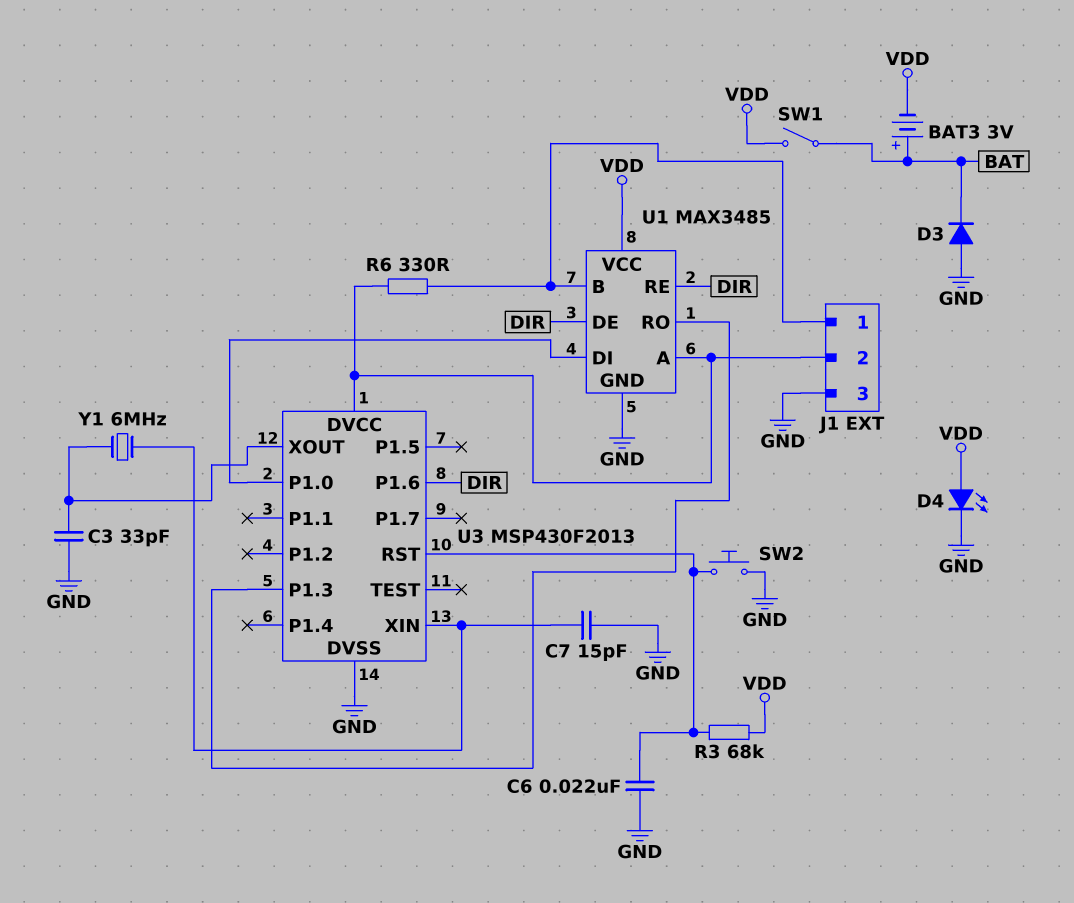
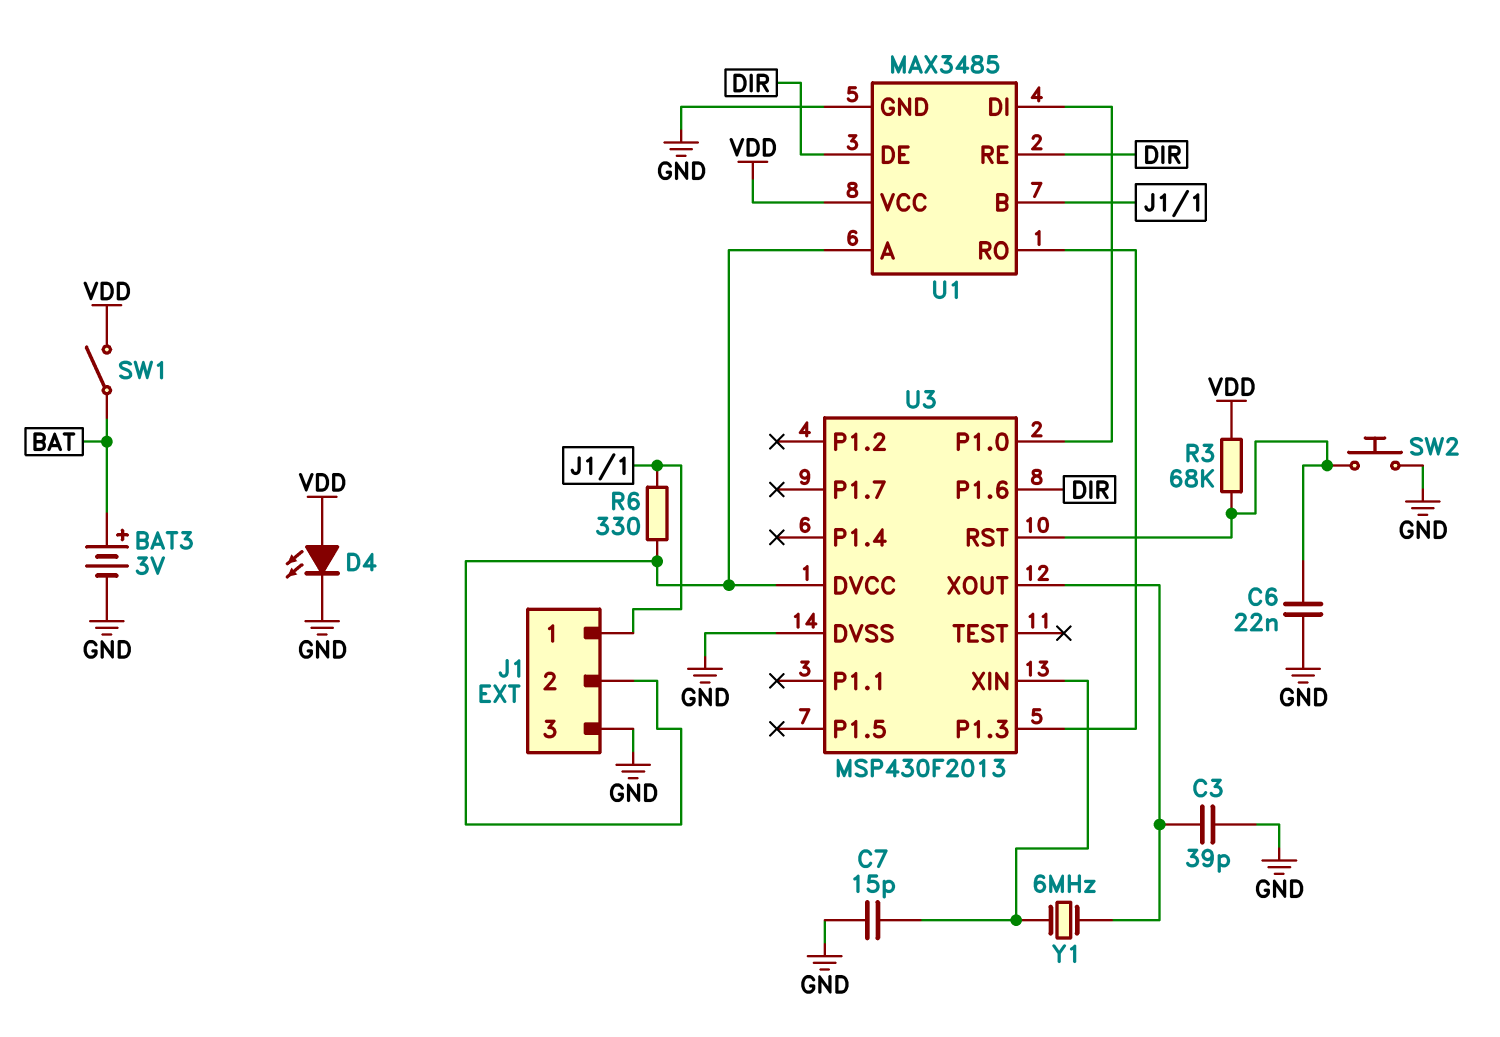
BAT3: 3V (plus BAT, minus VDD) -> 3V (plus BAT, minus GND)
C3: 33pF (GND, U3/XOUT) -> 39pF (GND, U3/XOUT)
D3: diode (A GND, K BAT) -> none

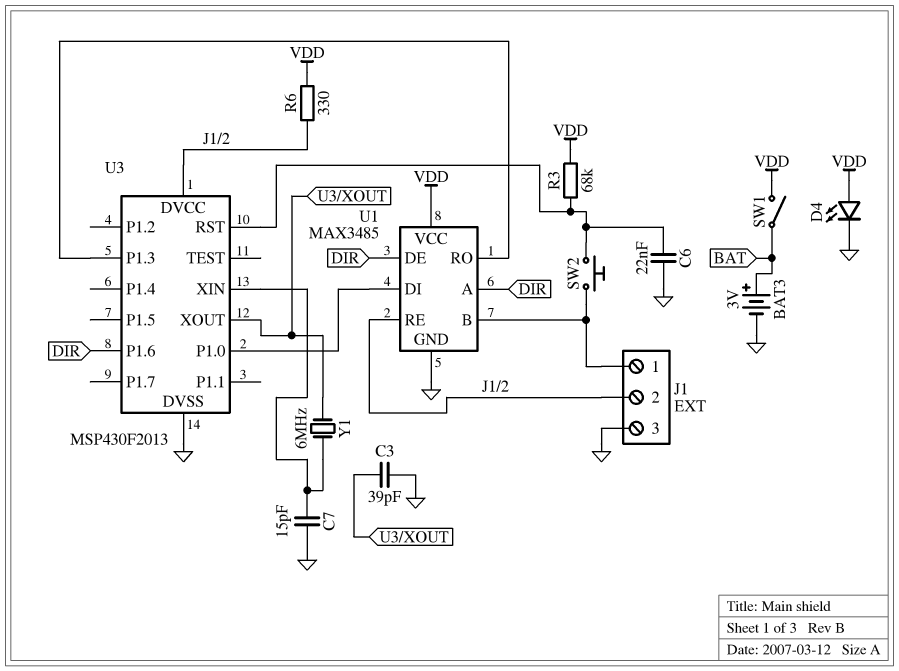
R6: 330 (J1/1, J1/2) -> 330 (J1/2, VDD)
SW2: button (GND, U3/RST) -> button (J1/1, U3/RST)
U1 pin A: J1/2 -> DIR
U1 pin RE: DIR -> J1/2

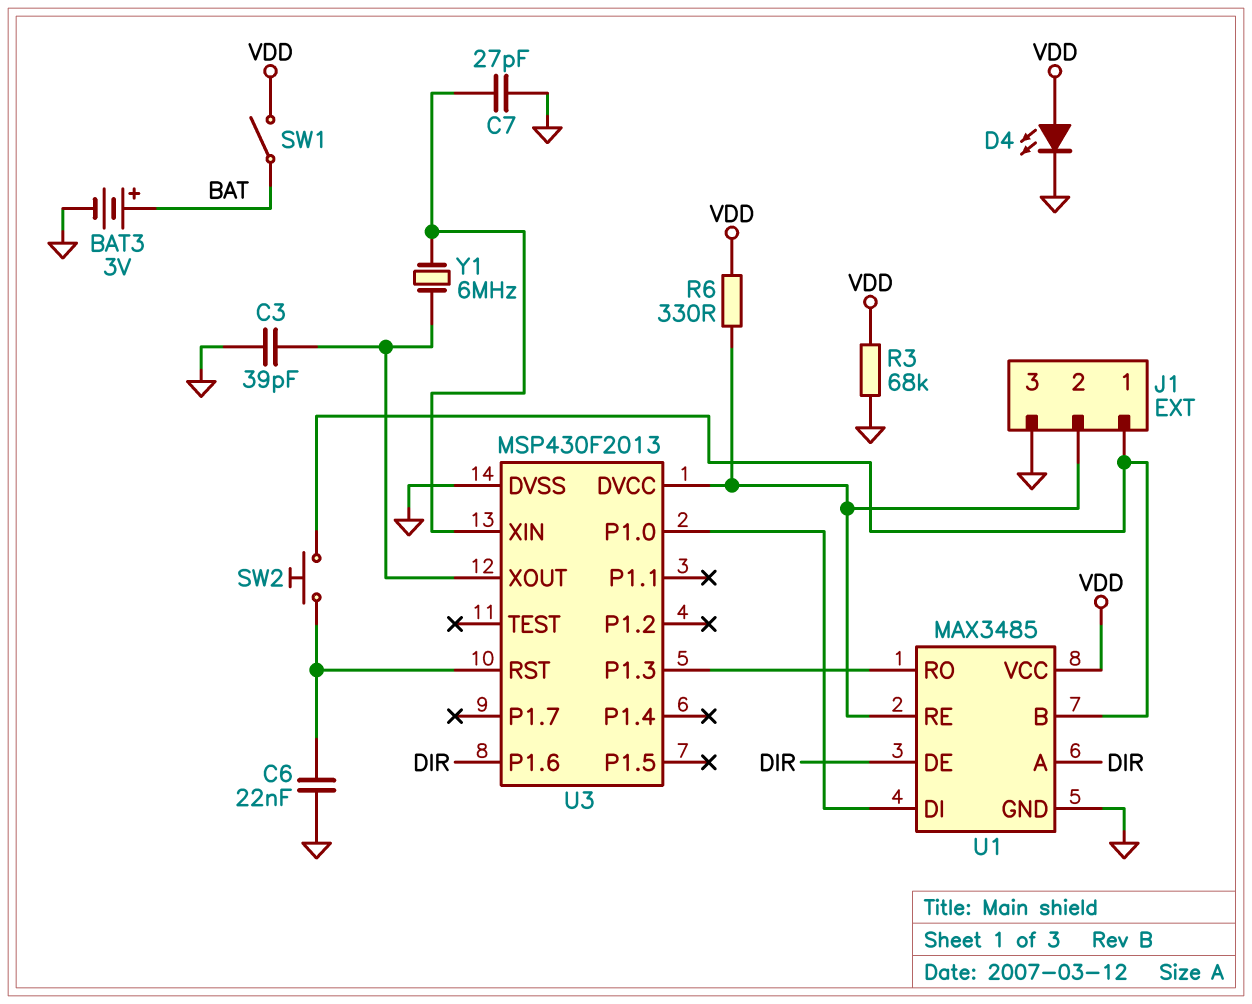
C7: 15pF (GND, U3/XIN) -> 27pF (GND, U3/XIN)
R3: 68k (U3/RST, VDD) -> 68k (GND, VDD)

